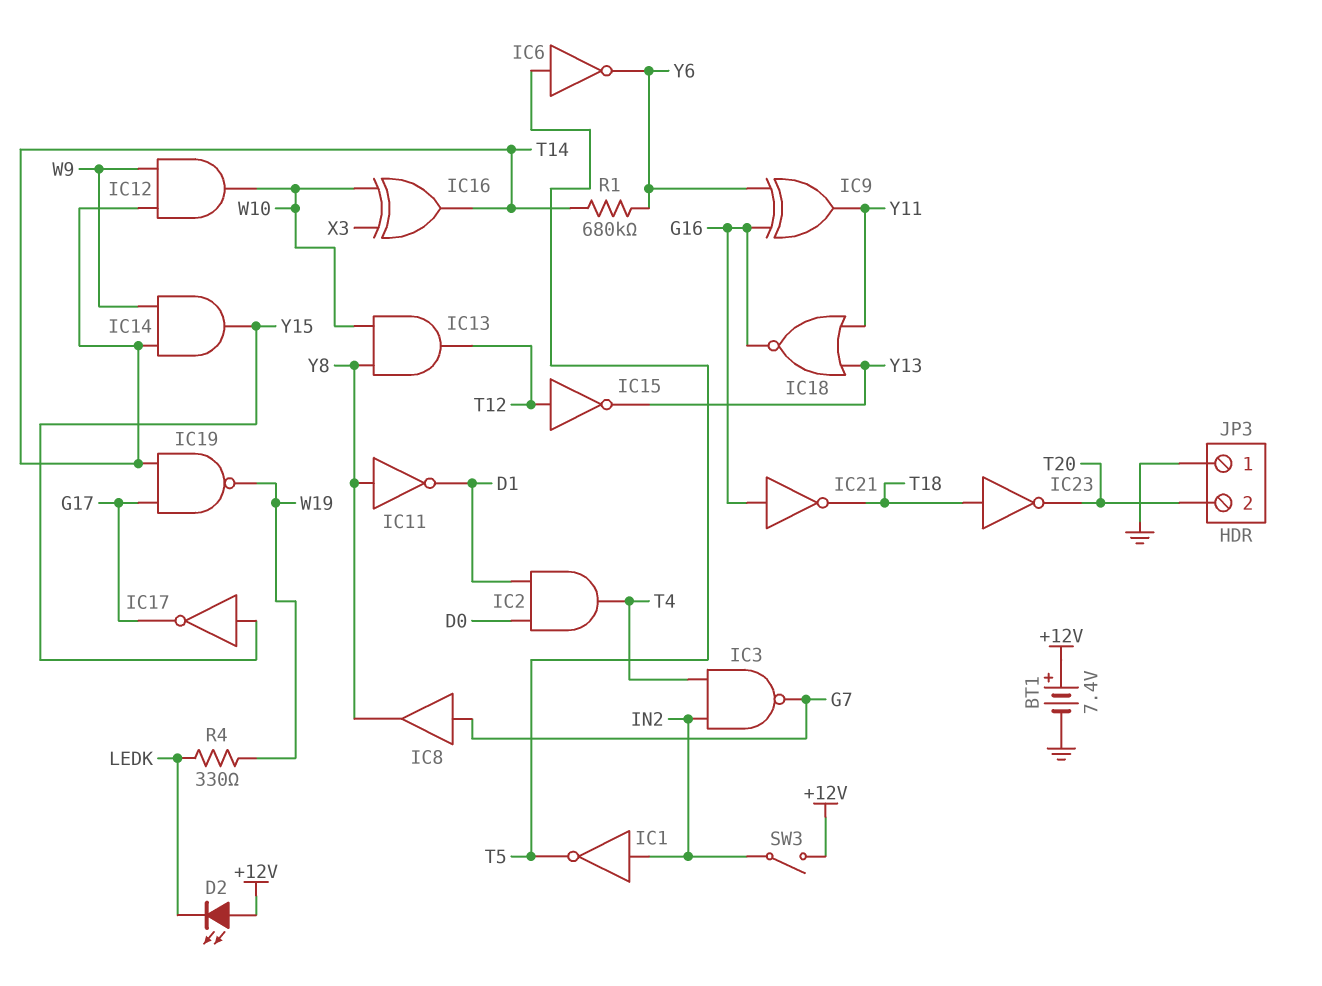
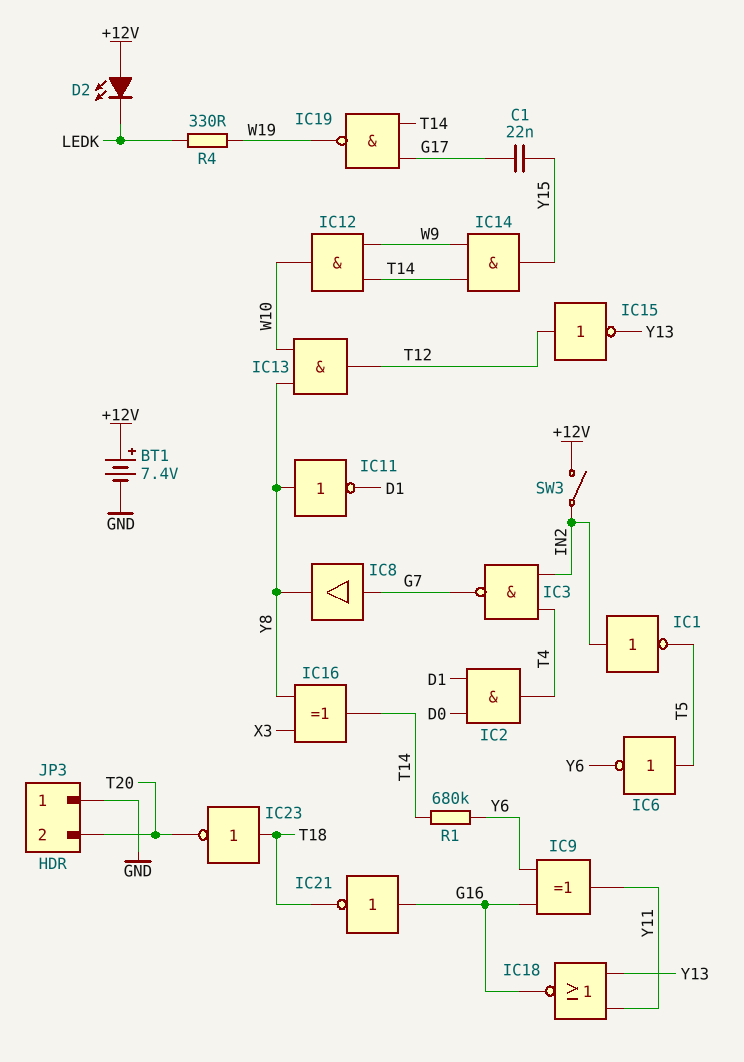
C1: none -> 22nF (G17, Y15)
IC16: XOR (in W10, in X3, out T14) -> XOR (in X3, in Y8, out T14)
IC17: NOT (in Y15, out G17) -> none

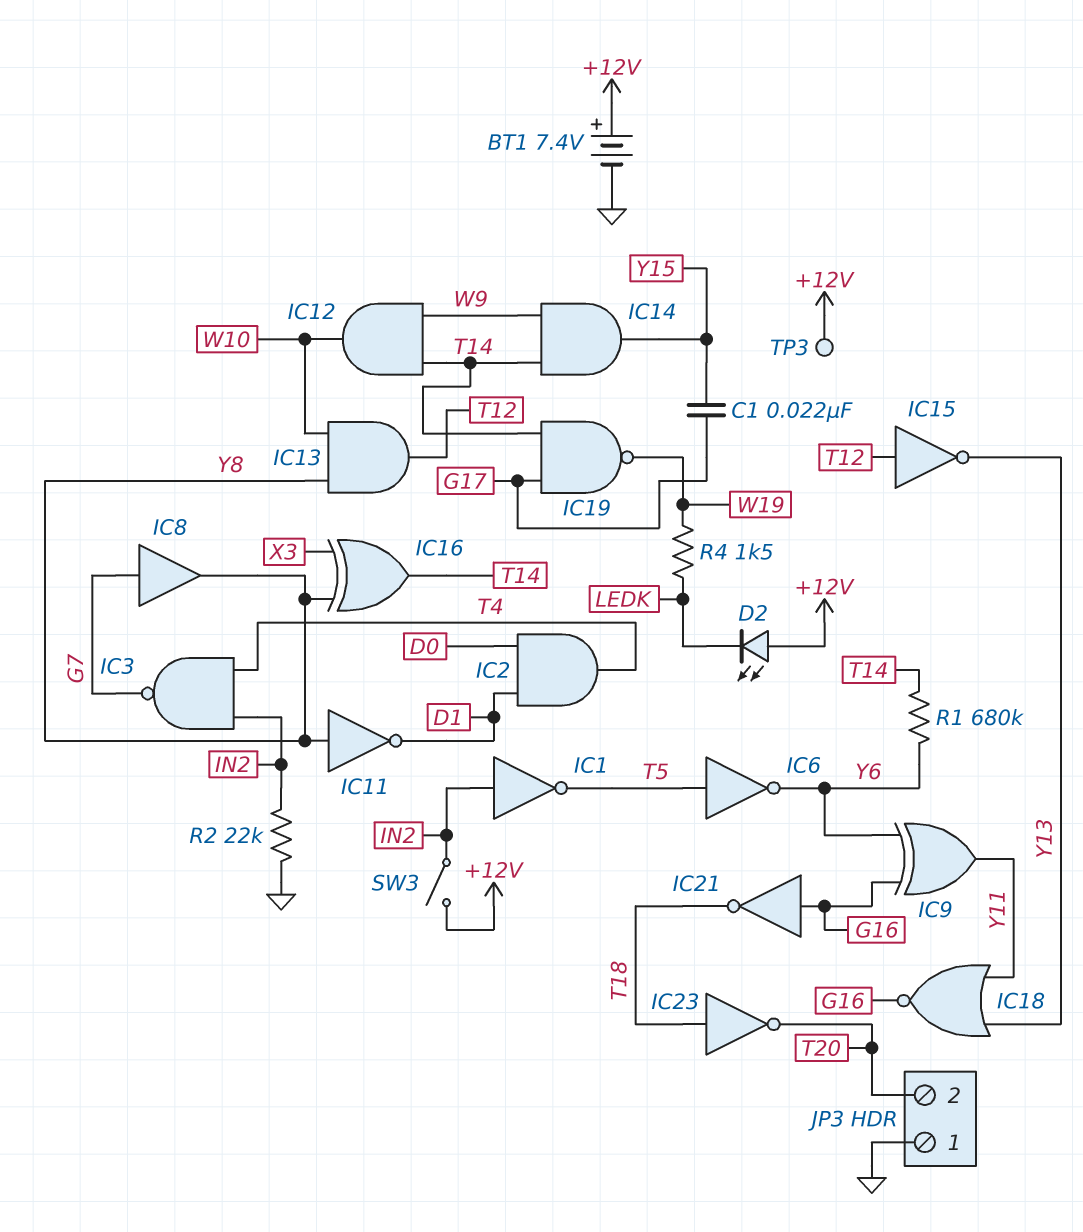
R2: none -> 22k (GND, IN2)
R4: 330 (LEDK, W19) -> 1.5k (LEDK, W19)
TP3: none -> test point (+12V)

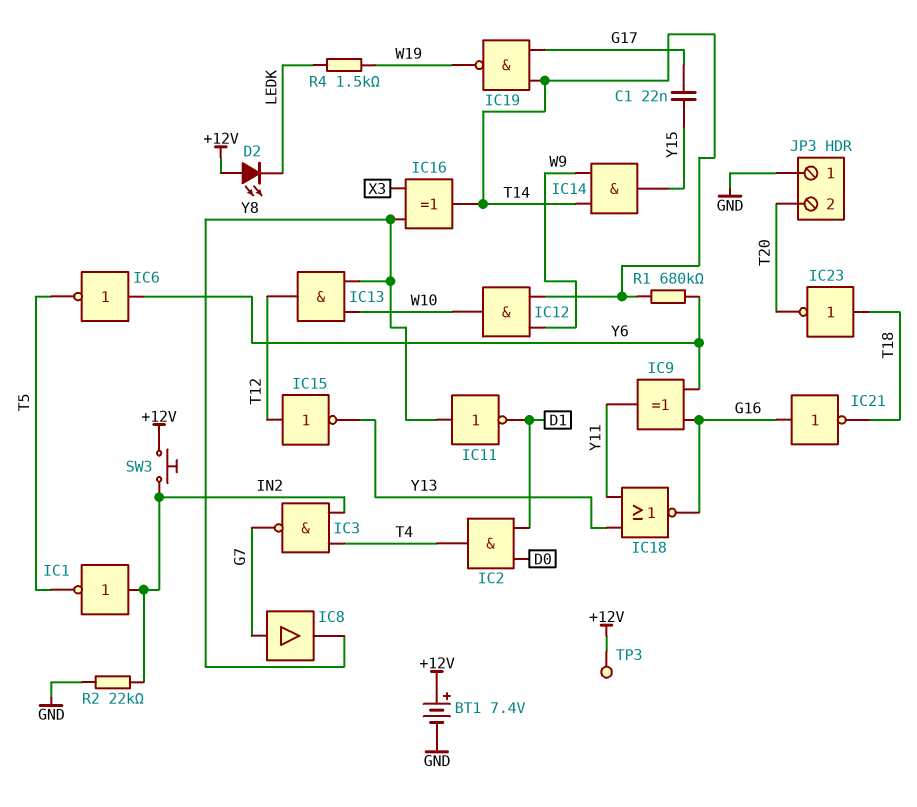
IC6: NOT (in T5, out Y6) -> NOT (in Y6, out T5)
SW3: switch (+12V, IN2) -> button (+12V, IN2)

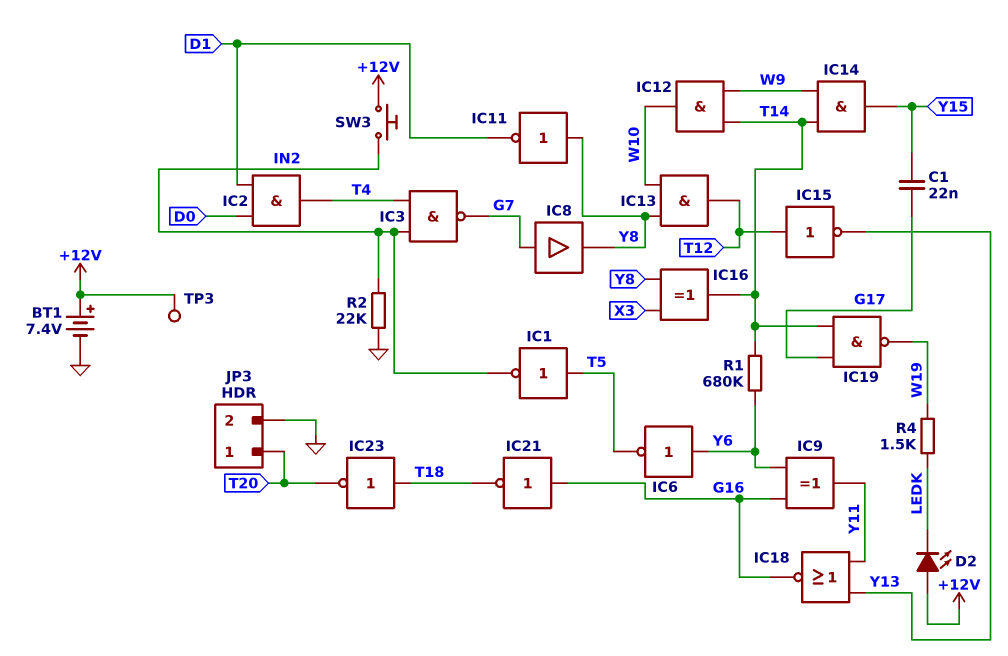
IC1: NOT (in IN2, out T5) -> NOT (in T5, out IN2)
JP3 pin 1: GND -> T20
JP3 pin 2: T20 -> GND

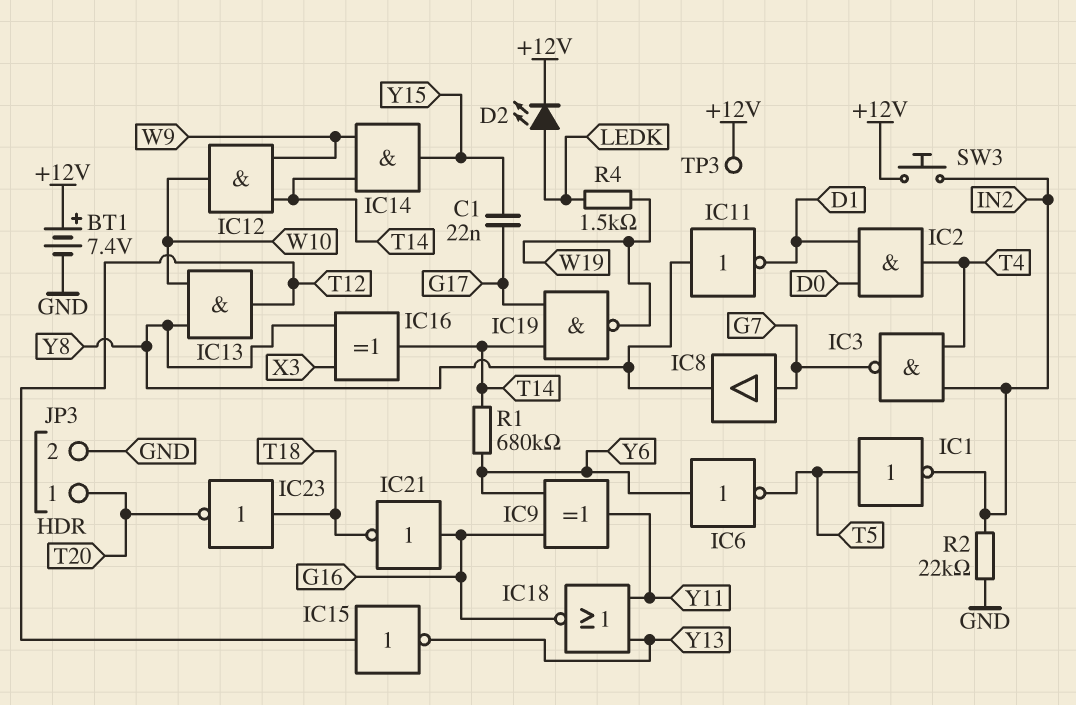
D2: LED (A +12V, K LEDK) -> LED (A LEDK, K +12V)

